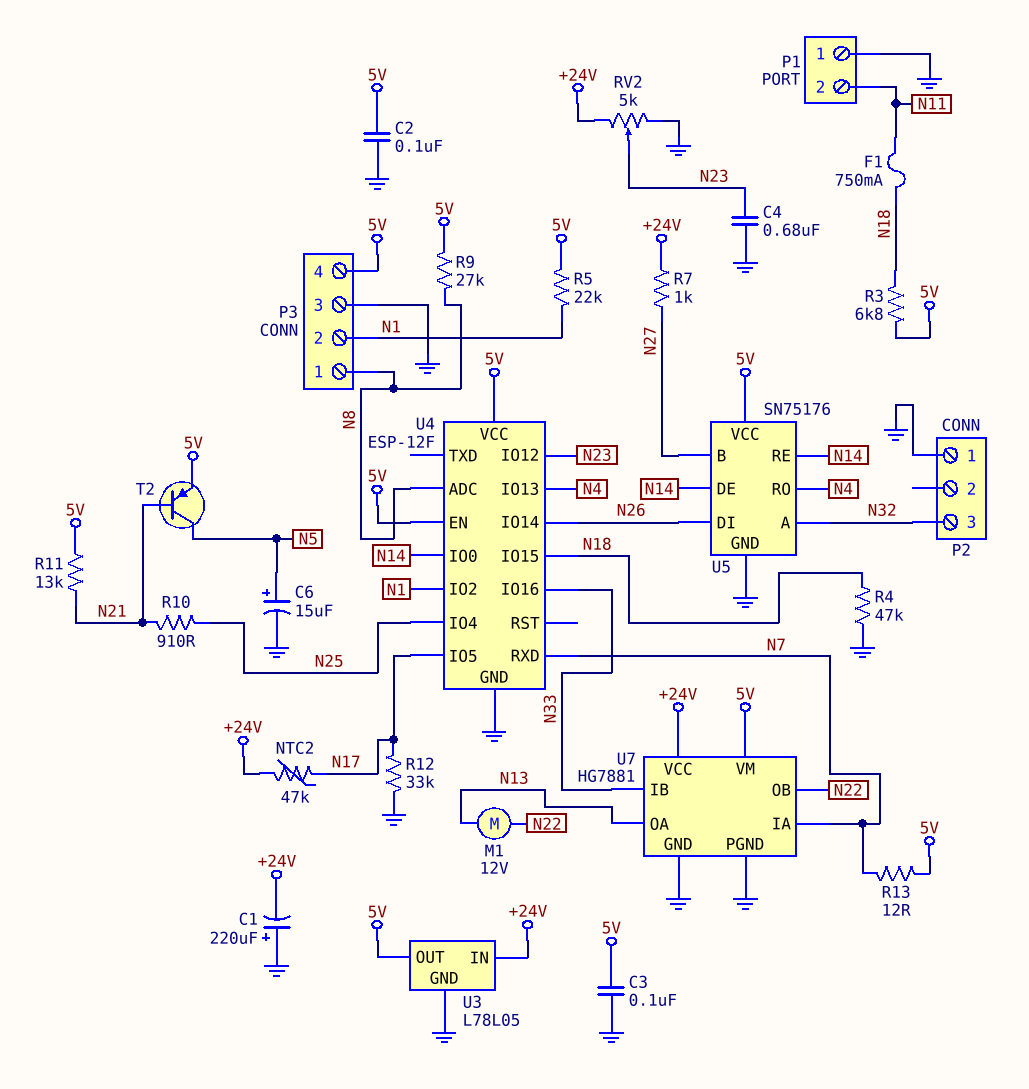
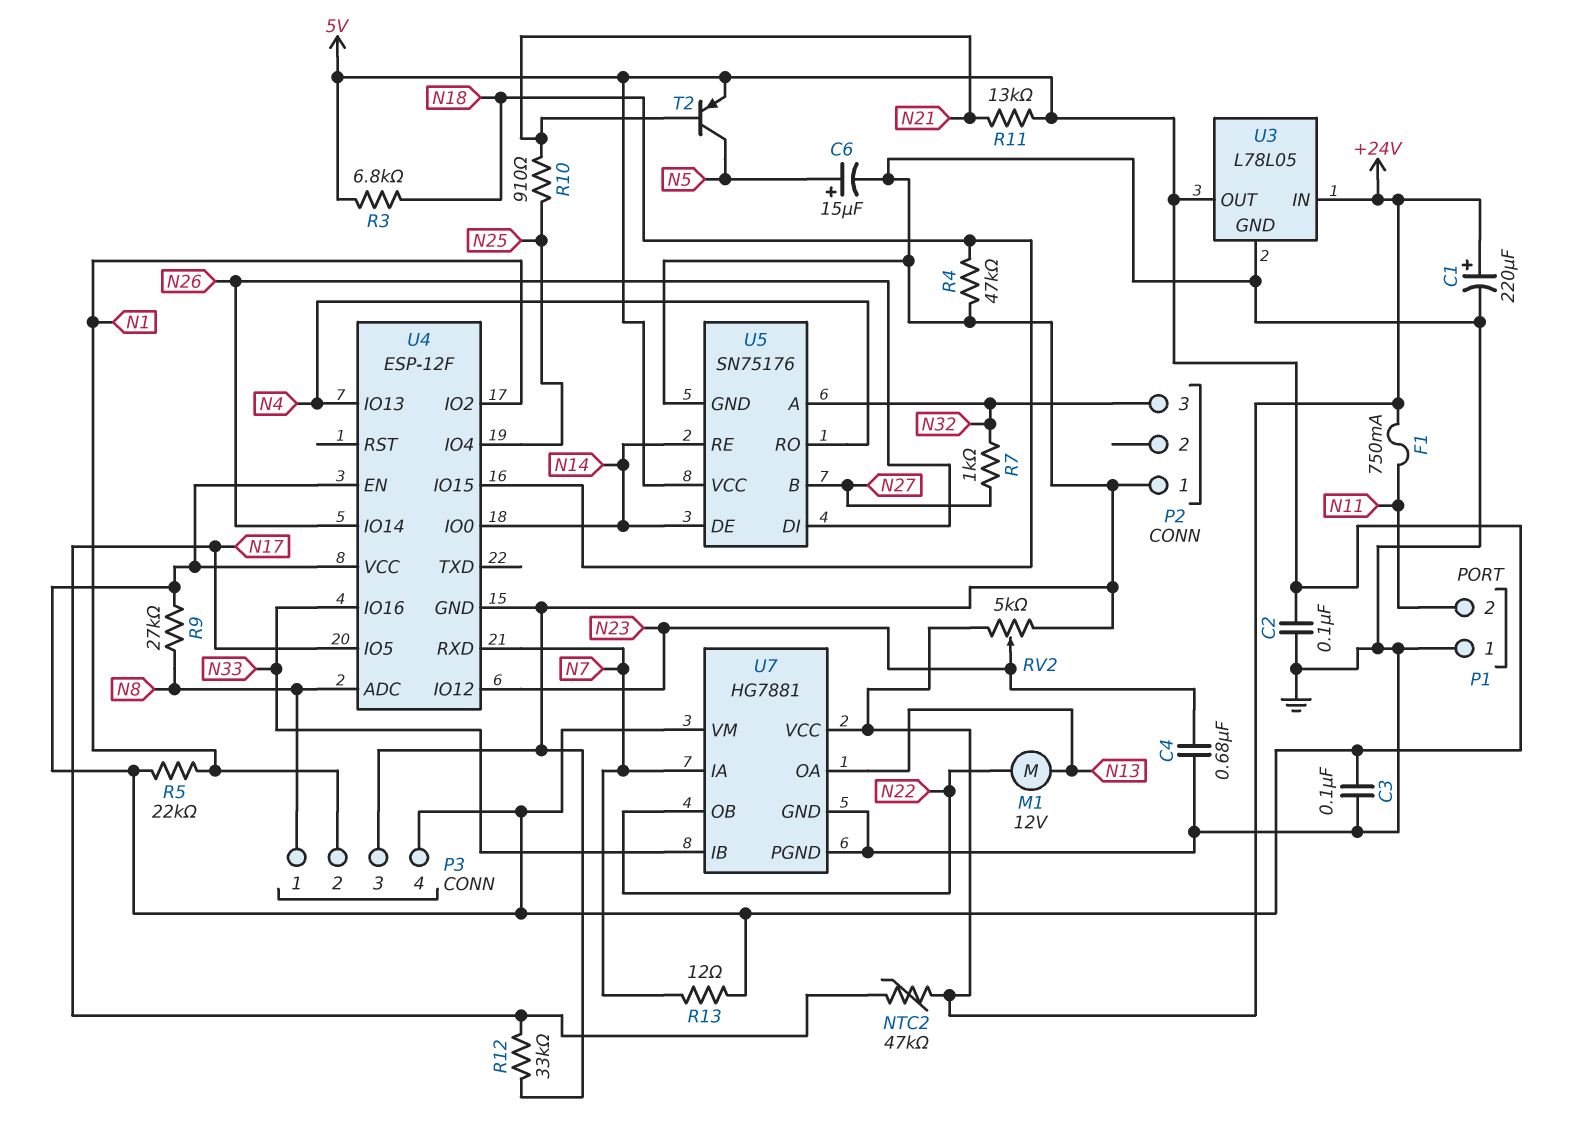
C1: 220uF (plus GND, minus +24V) -> 220uF (plus +24V, minus GND)
F1: 750mA (N11, N18) -> 750mA (+24V, N11)
R7: 1k (+24V, N27) -> 1k (N27, N32)

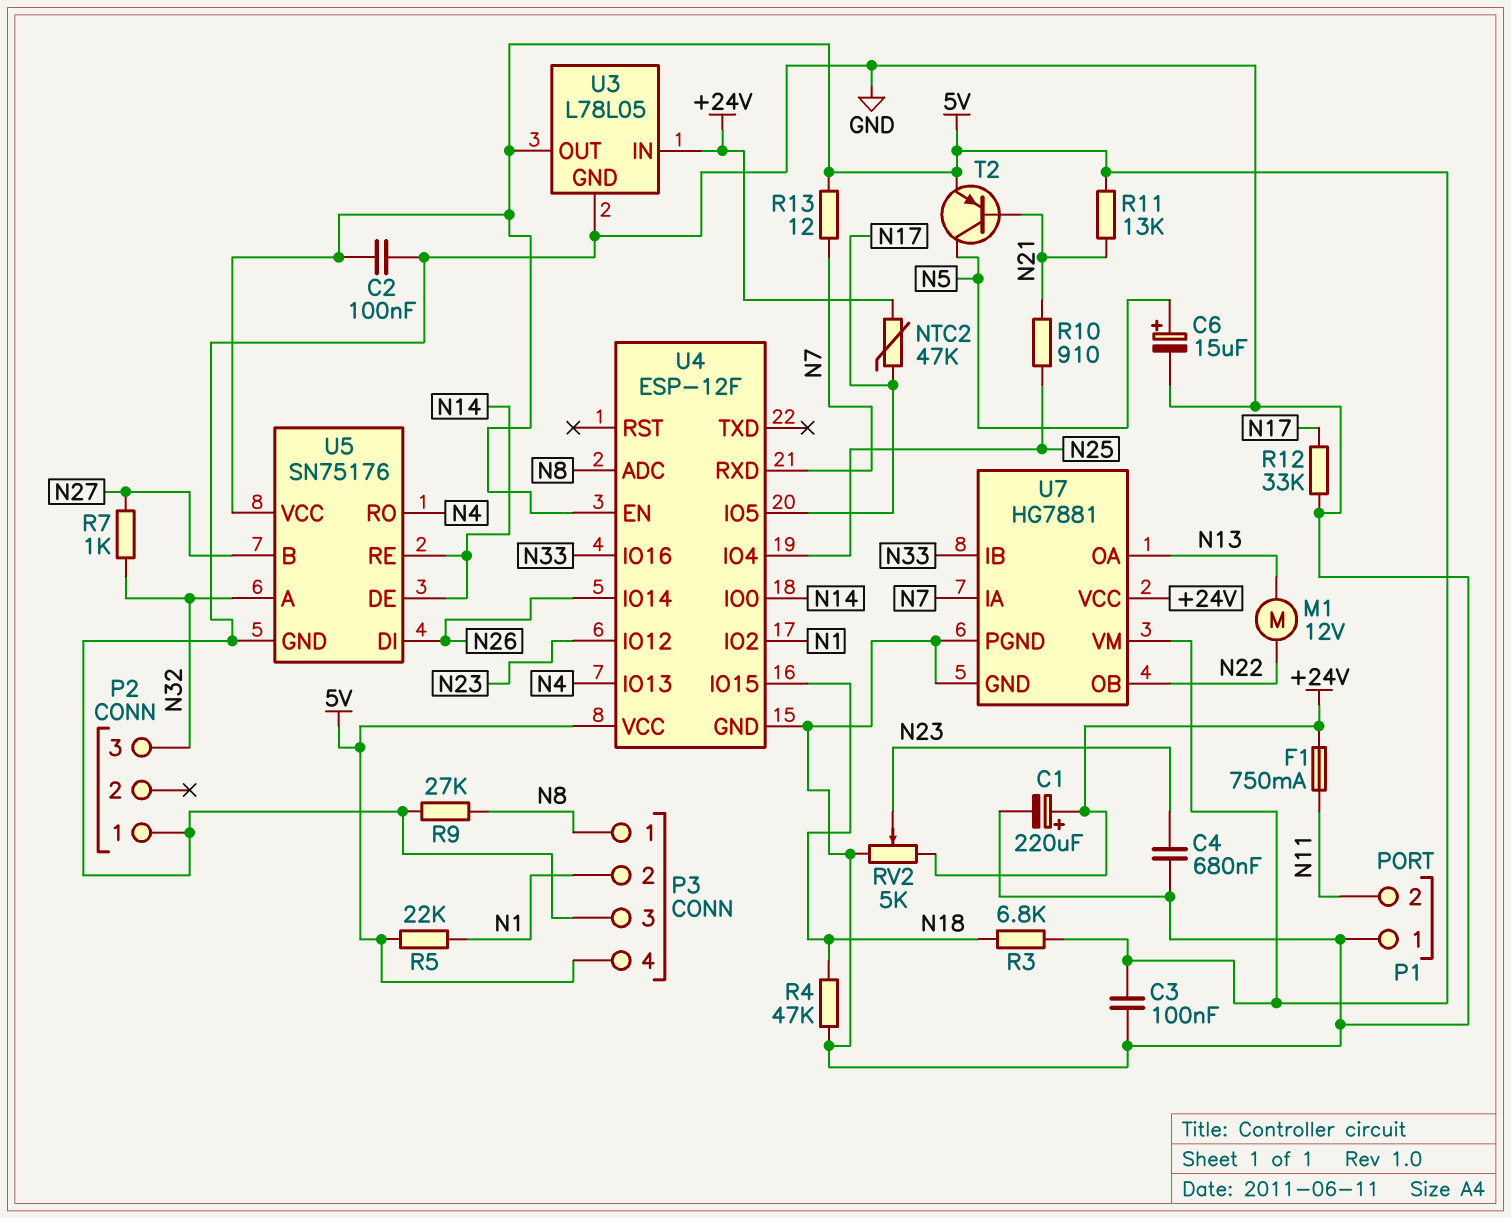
R9: 27k (5V, N8) -> 27k (GND, N8)

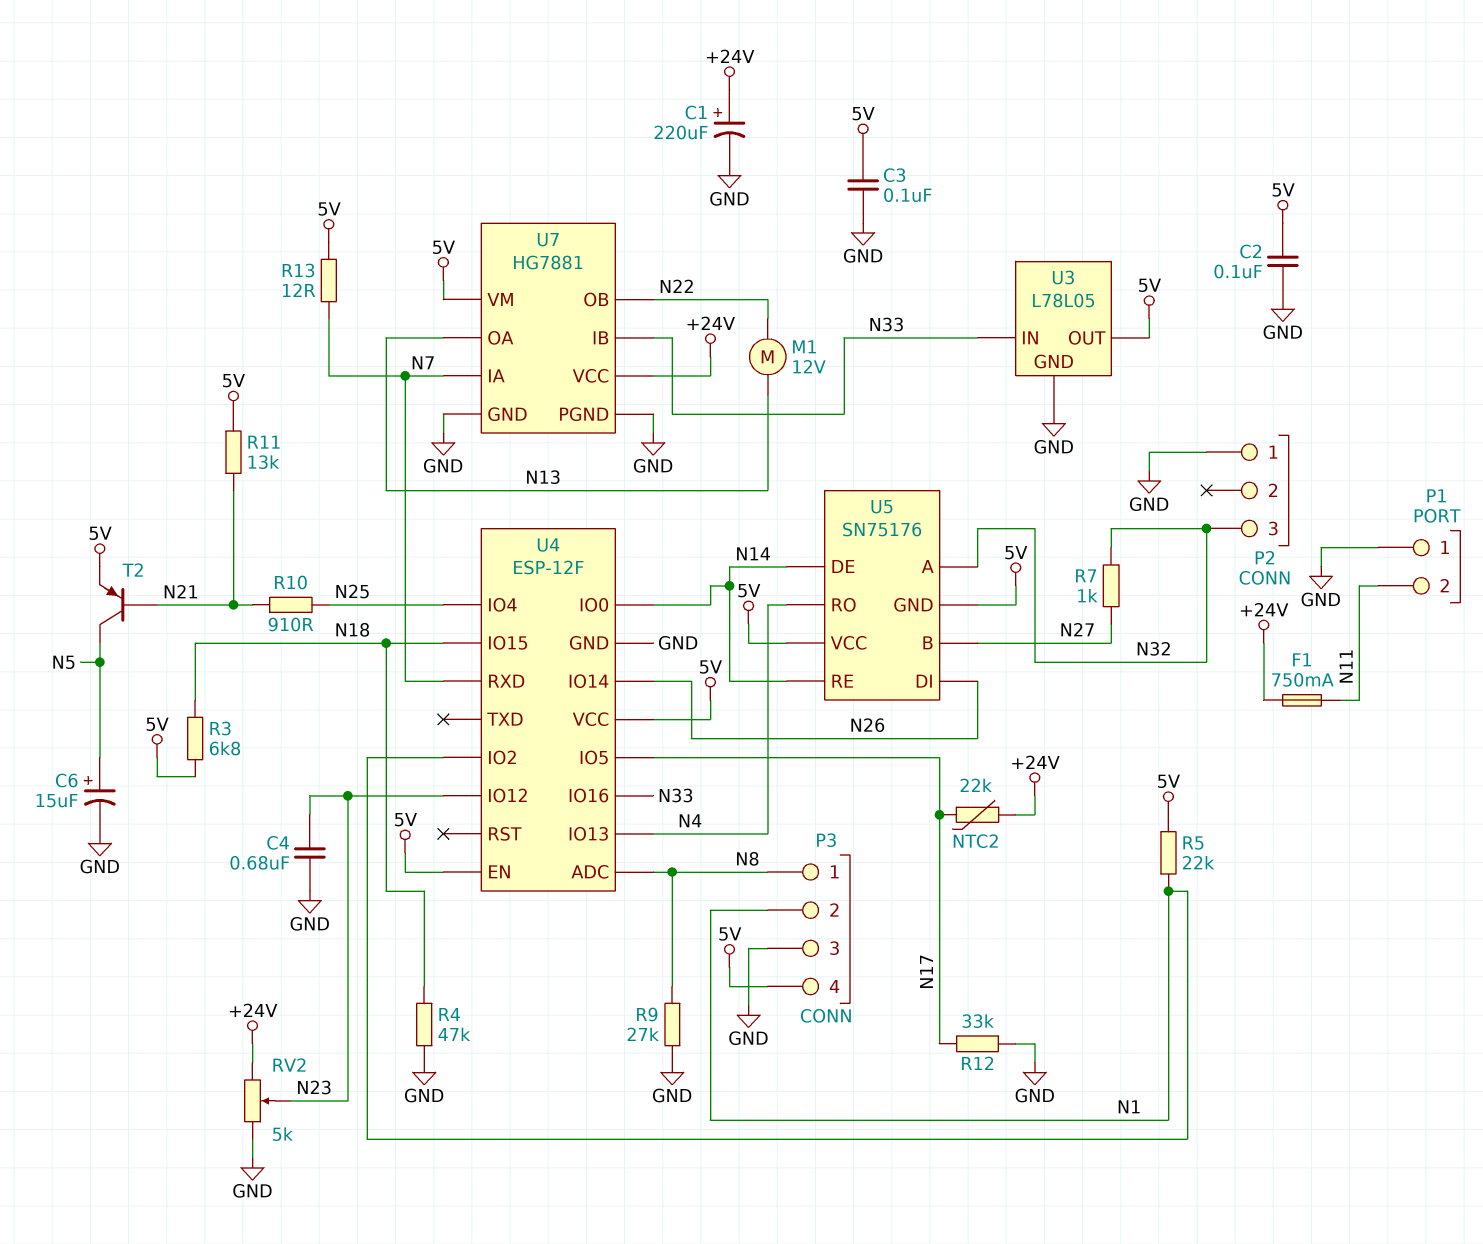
NTC2: 47k (+24V, N17) -> 22k (+24V, N17)
U3 pin IN: +24V -> N33
U5 pin GND: GND -> 5V

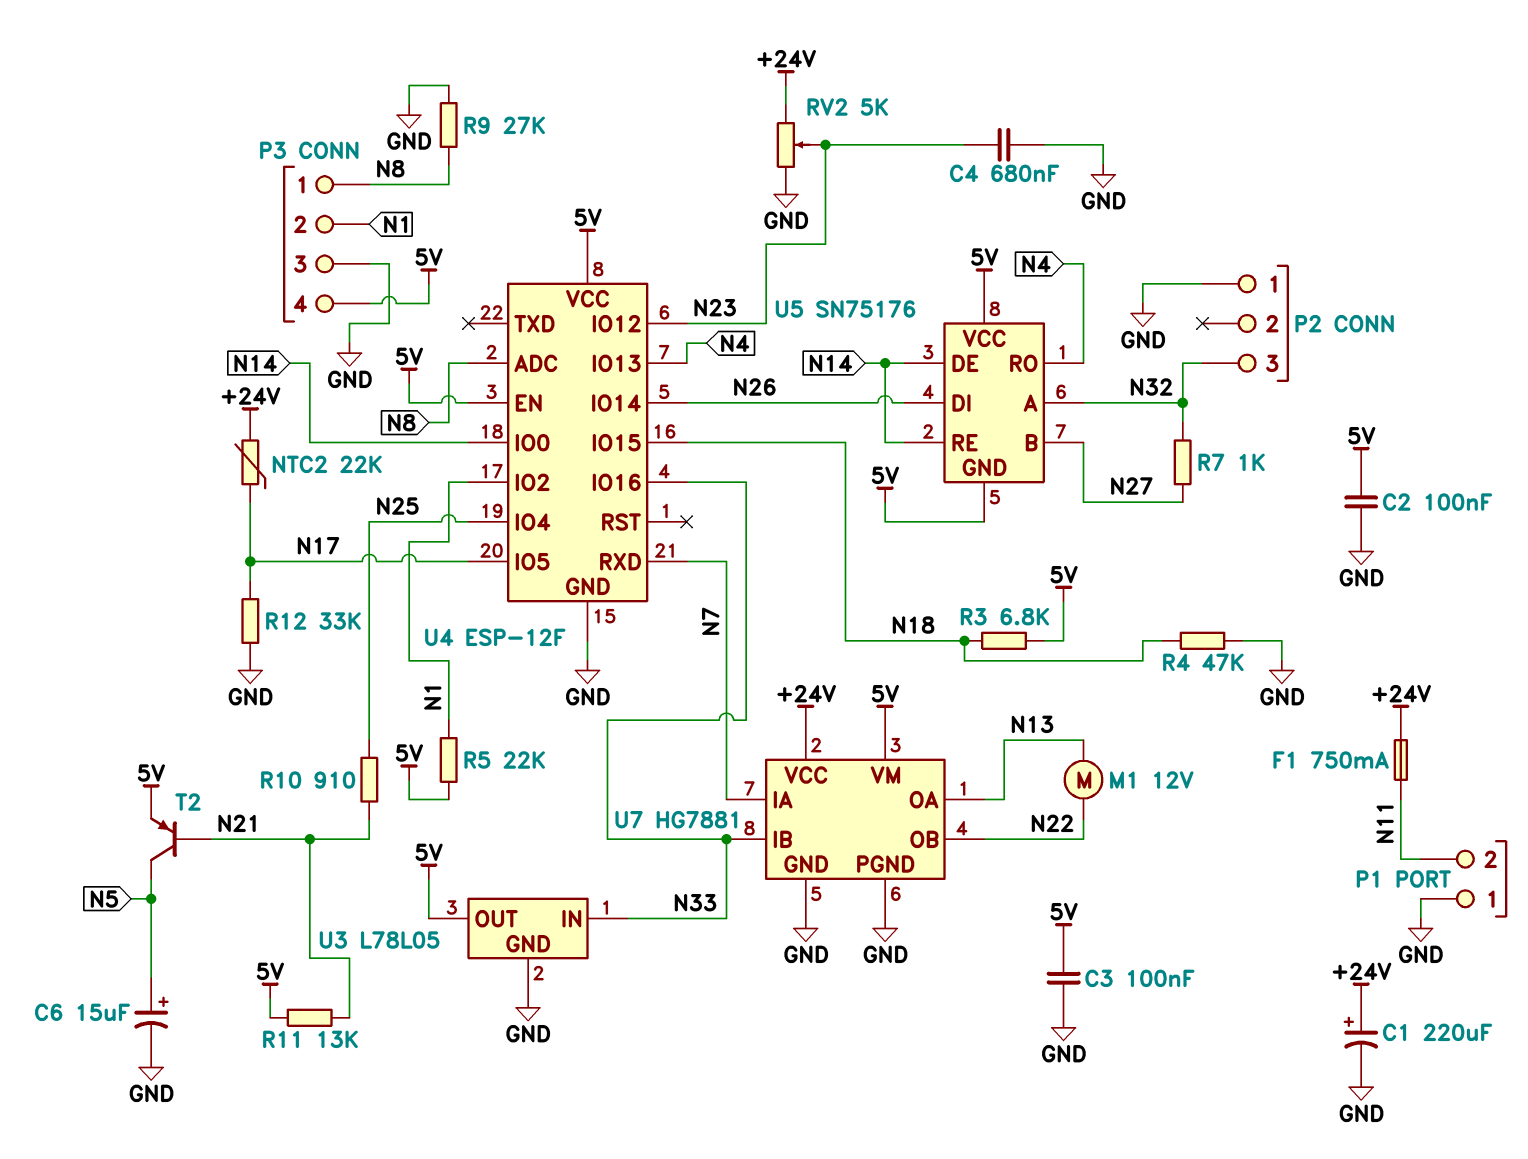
R13: 12 (5V, N7) -> none

